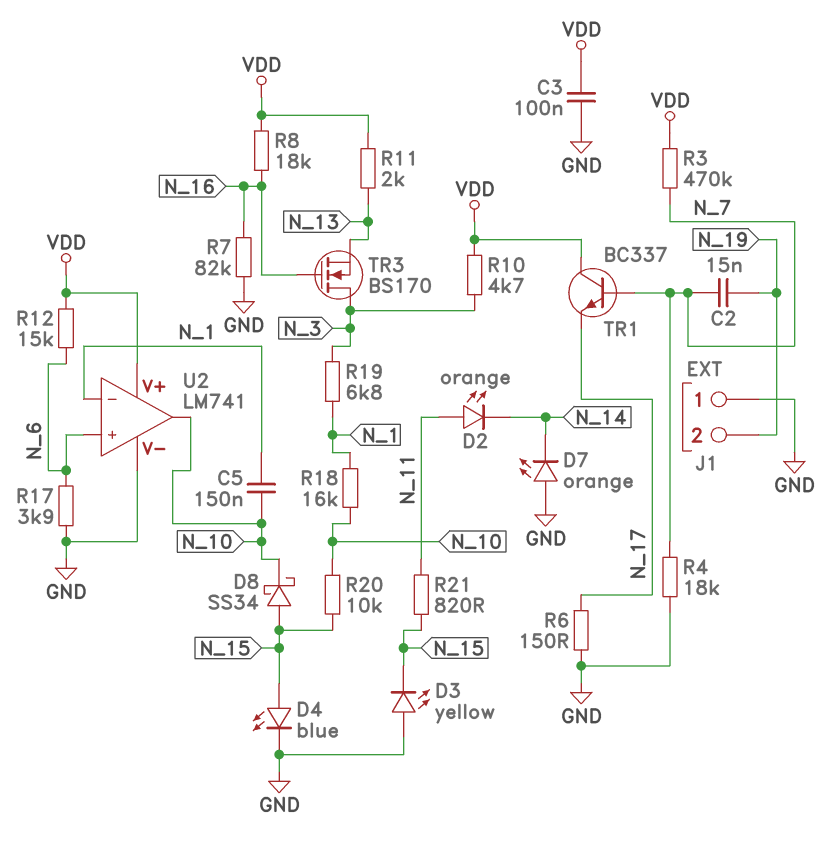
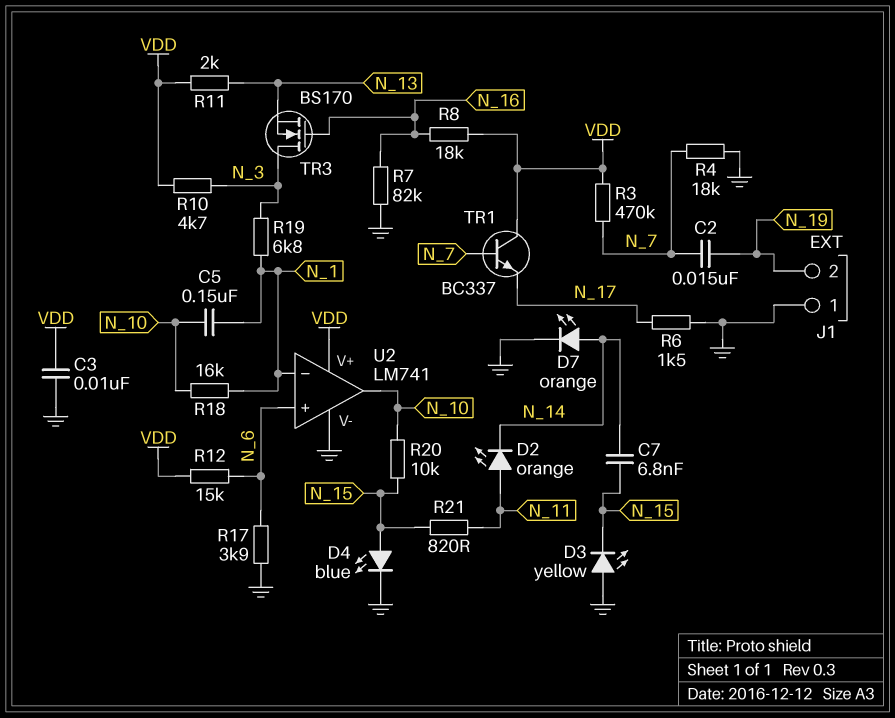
C3: 100nF (GND, VDD) -> 10nF (GND, VDD)
C7: none -> 6.8nF (N_14, N_15)
D7: LED orange (A GND, K N_14) -> LED orange (A N_14, K GND)
D8: schottky SS34 (A N_15, K N_10) -> none
R6: 150 (GND, N_17) -> 1.5k (GND, N_17)

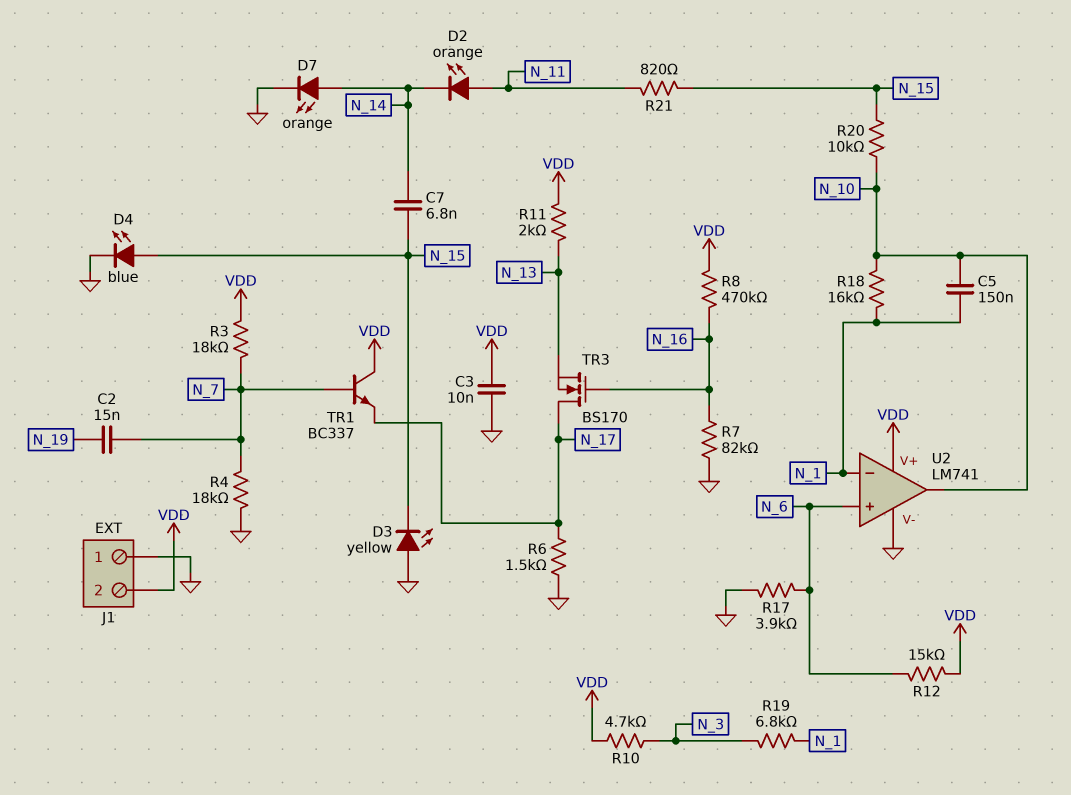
J1 pin 2: N_19 -> VDD
R3: 470k (N_7, VDD) -> 18k (N_7, VDD)
R8: 18k (N_16, VDD) -> 470k (N_16, VDD)
TR3: NMOS BS170 (G N_16, D N_3, S N_13) -> NMOS BS170 (G N_16, D N_17, S N_13)

